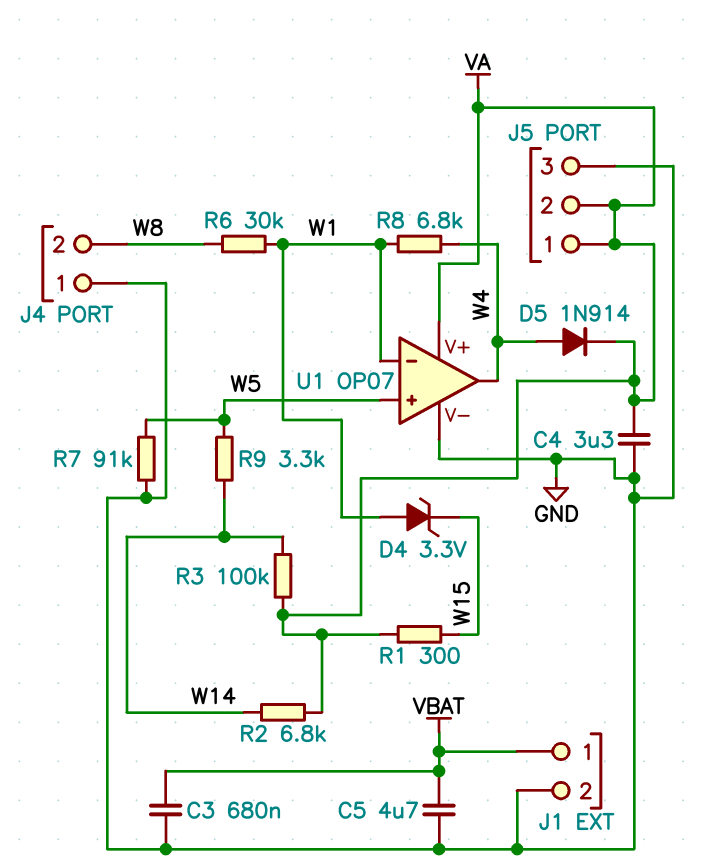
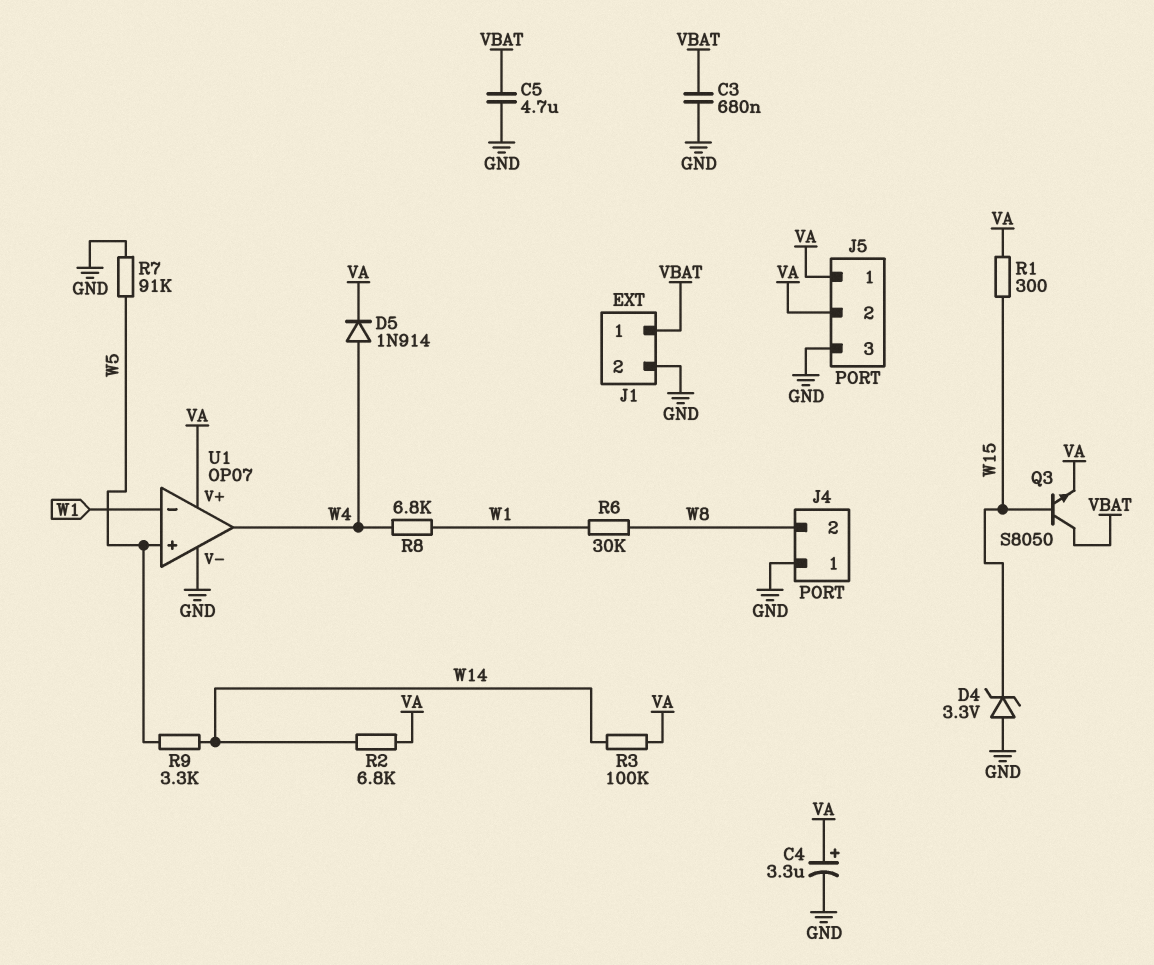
C4: 3.3uF (GND, VA) -> 3.3uF (plus VA, minus GND)
D4: zener 3.3V (A W1, K W15) -> zener 3.3V (A GND, K W15)
Q3: none -> NPN S8050 (B W15, C VBAT, E VA)

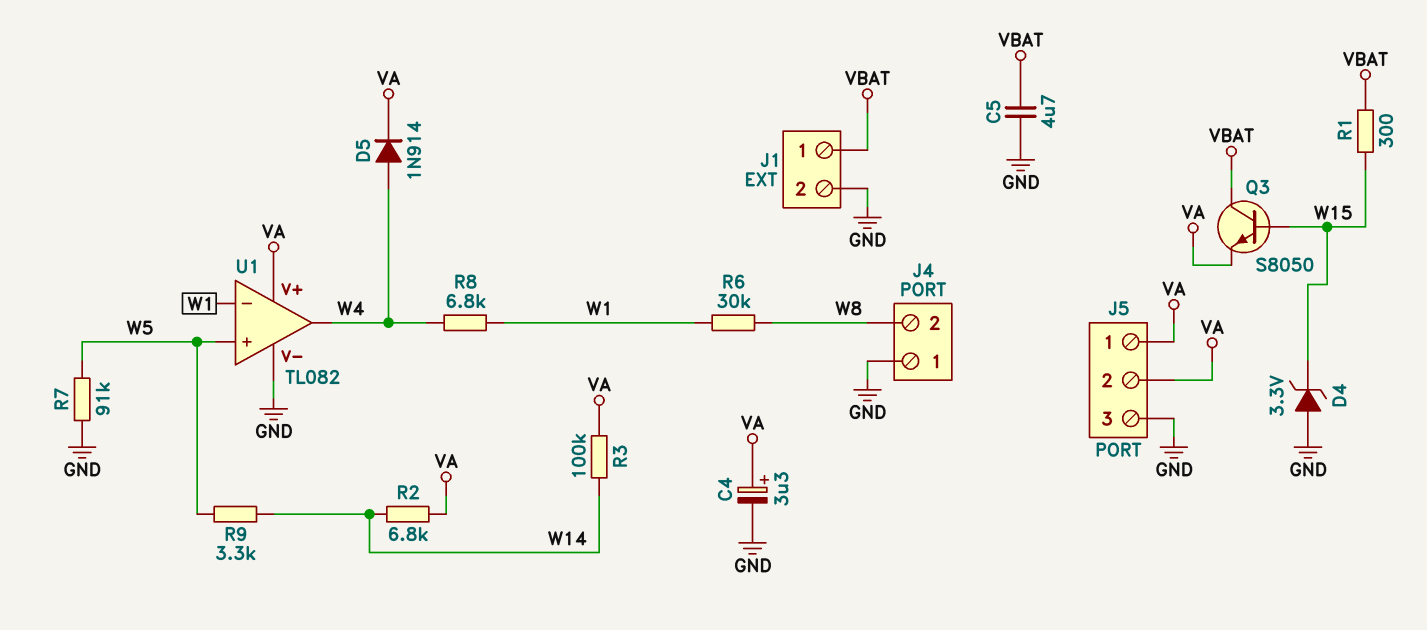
C3: 680nF (GND, VBAT) -> none
R1: 300 (VA, W15) -> 300 (VBAT, W15)
U1: OP07 -> TL082

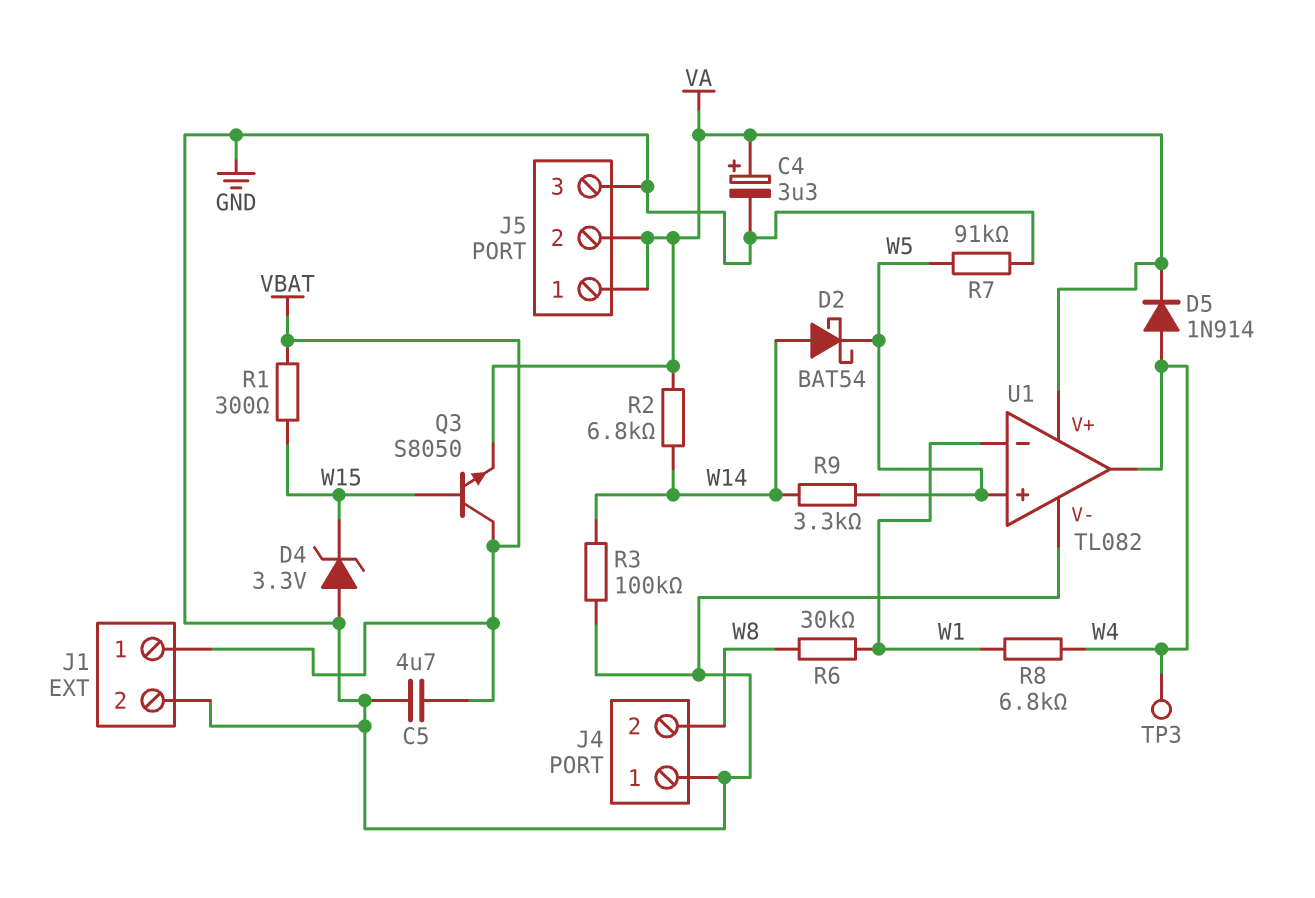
D2: none -> schottky BAT54 (A W14, K W5)
R3: 100k (VA, W14) -> 100k (GND, W14)
TP3: none -> test point (W4)

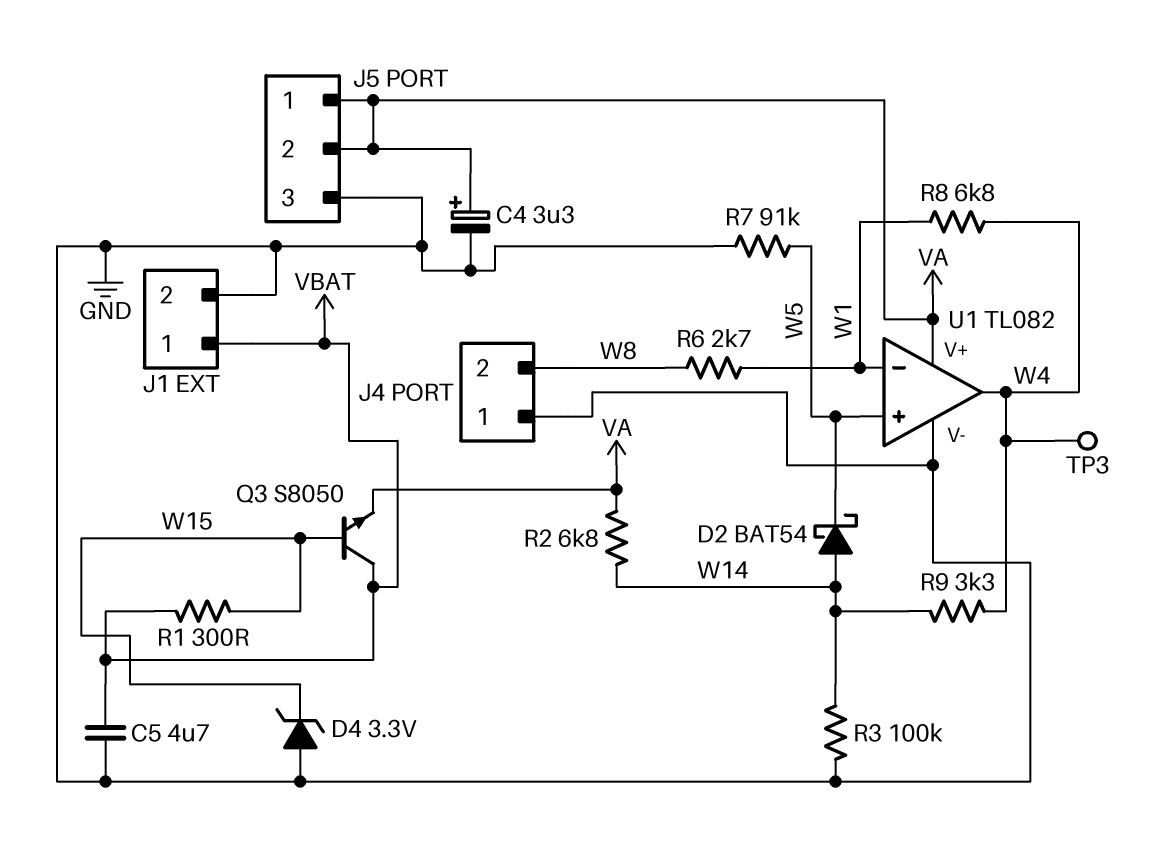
D5: diode 1N914 (A W4, K VA) -> none
R6: 30k (W1, W8) -> 2.7k (W1, W8)
R9: 3.3k (W5, W14) -> 3.3k (W4, W14)

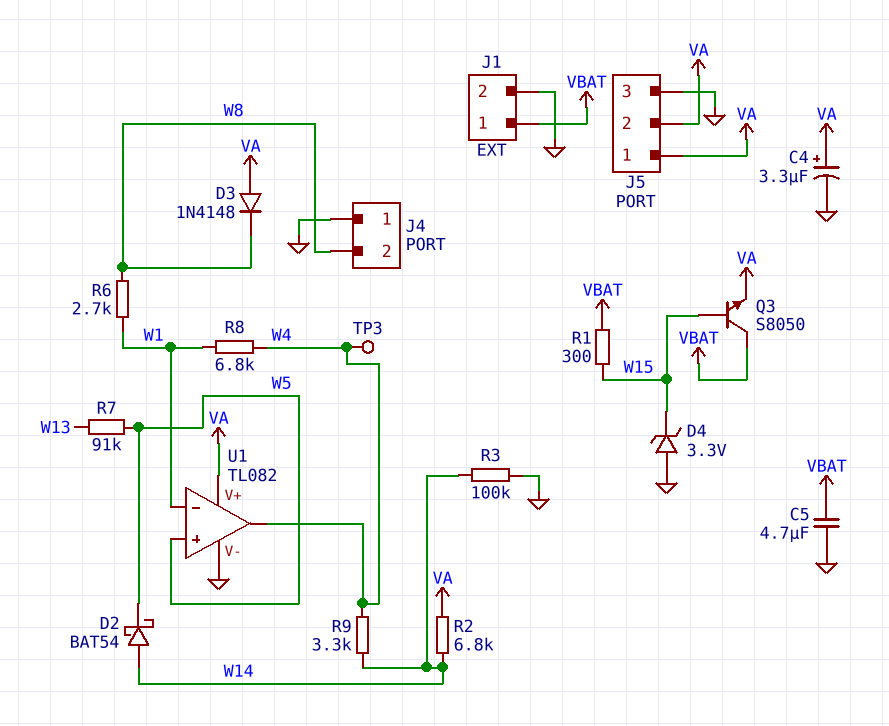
D3: none -> diode 1N4148 (A VA, K W8)
R7: 91k (GND, W5) -> 91k (W5, W13)

